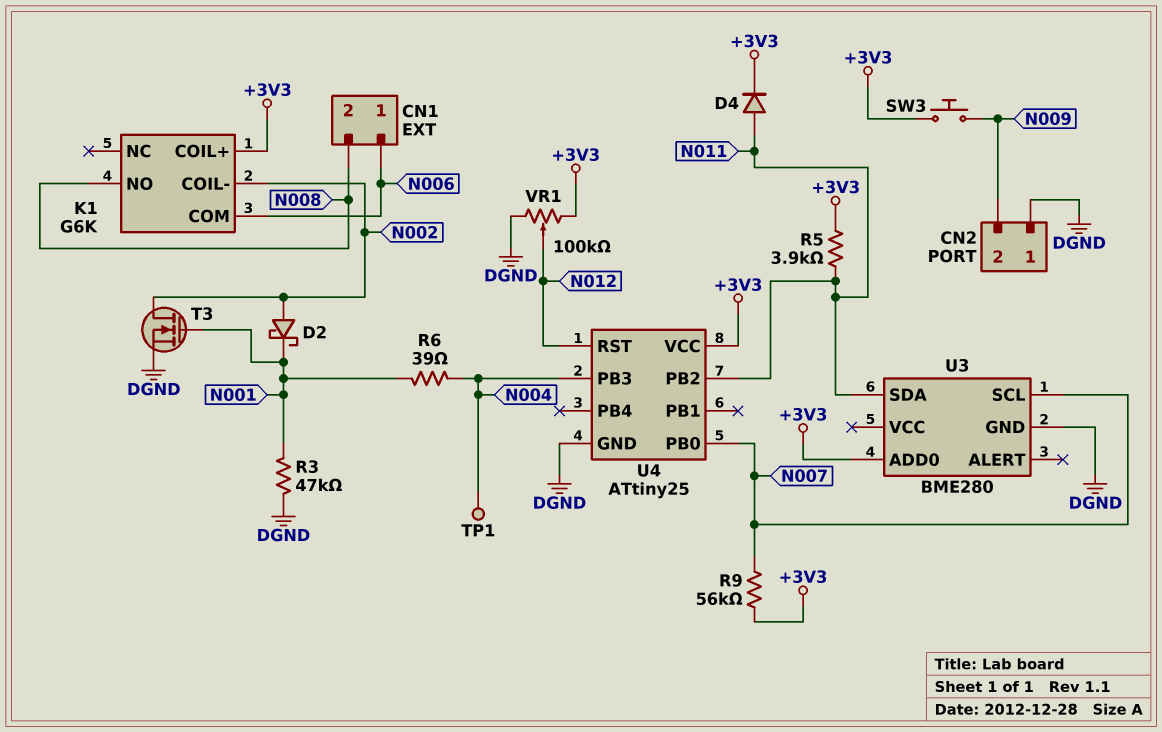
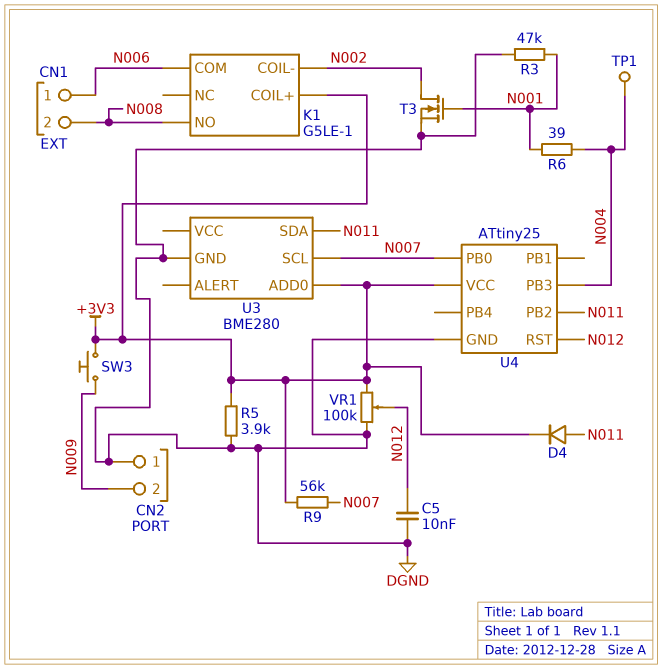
C5: none -> 10nF (DGND, N012)
D2: schottky (A N002, K N001) -> none
K1: G6K -> G5LE-1
R5: 3.9k (+3V3, N011) -> 3.9k (+3V3, DGND)

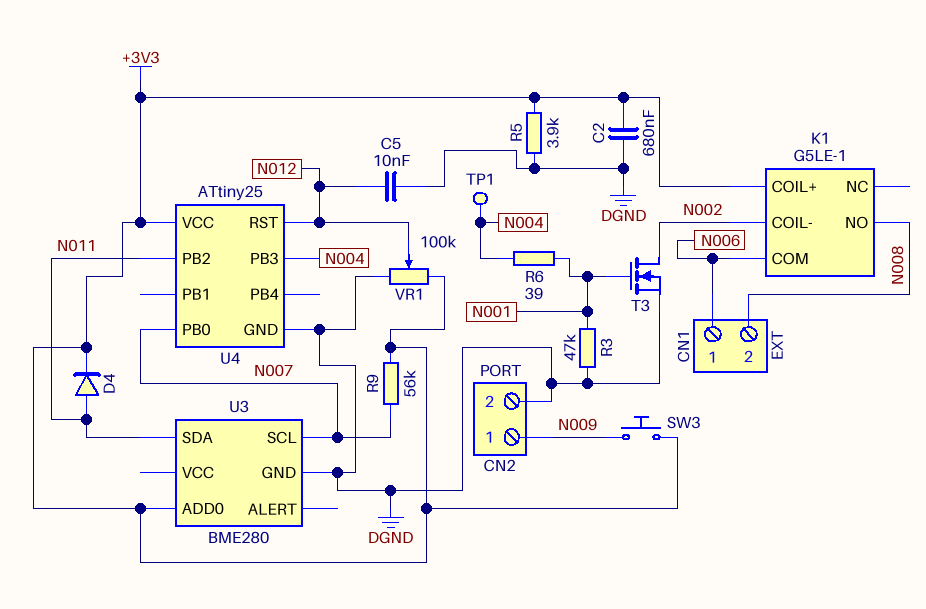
C2: none -> 680nF (+3V3, DGND)
CN2 pin 1: DGND -> N009
CN2 pin 2: N009 -> DGND

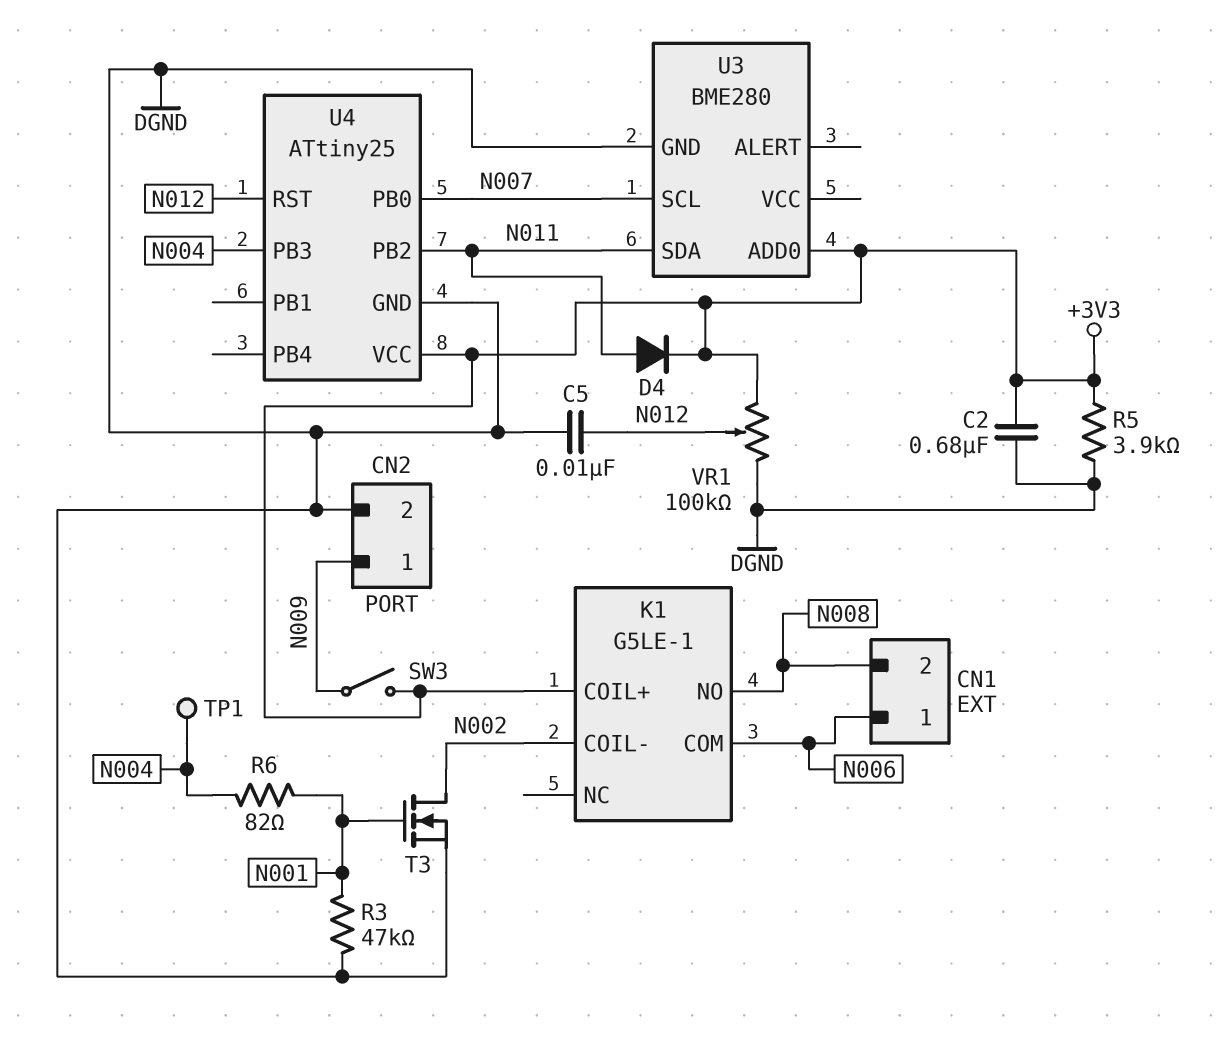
R6: 39 (N001, N004) -> 82 (N001, N004)
R9: 56k (+3V3, N007) -> none
SW3: button (+3V3, N009) -> switch (+3V3, N009)

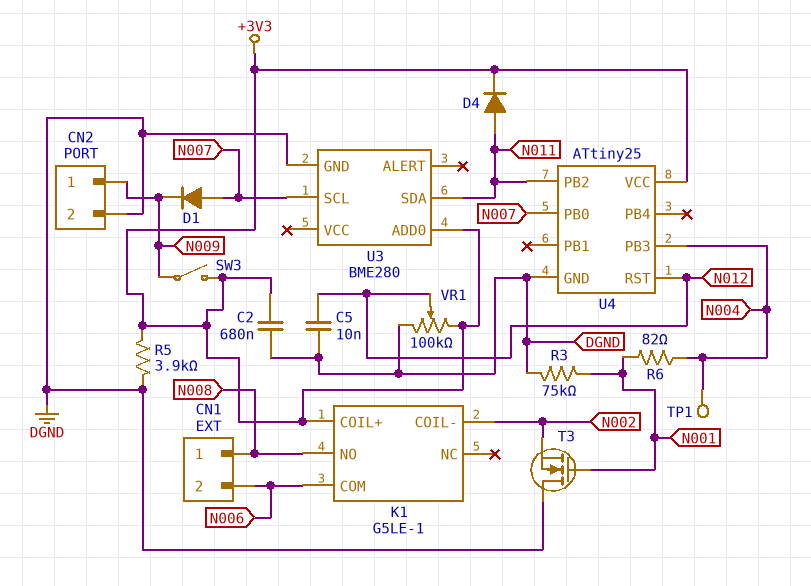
CN1 pin 1: N006 -> N008
CN1 pin 2: N008 -> N006
D1: none -> diode (A N007, K N009)
R3: 47k (DGND, N001) -> 75k (DGND, N001)
T3: NMOS (G N001, D N002, S DGND) -> NMOS (G N001, D DGND, S N002)

